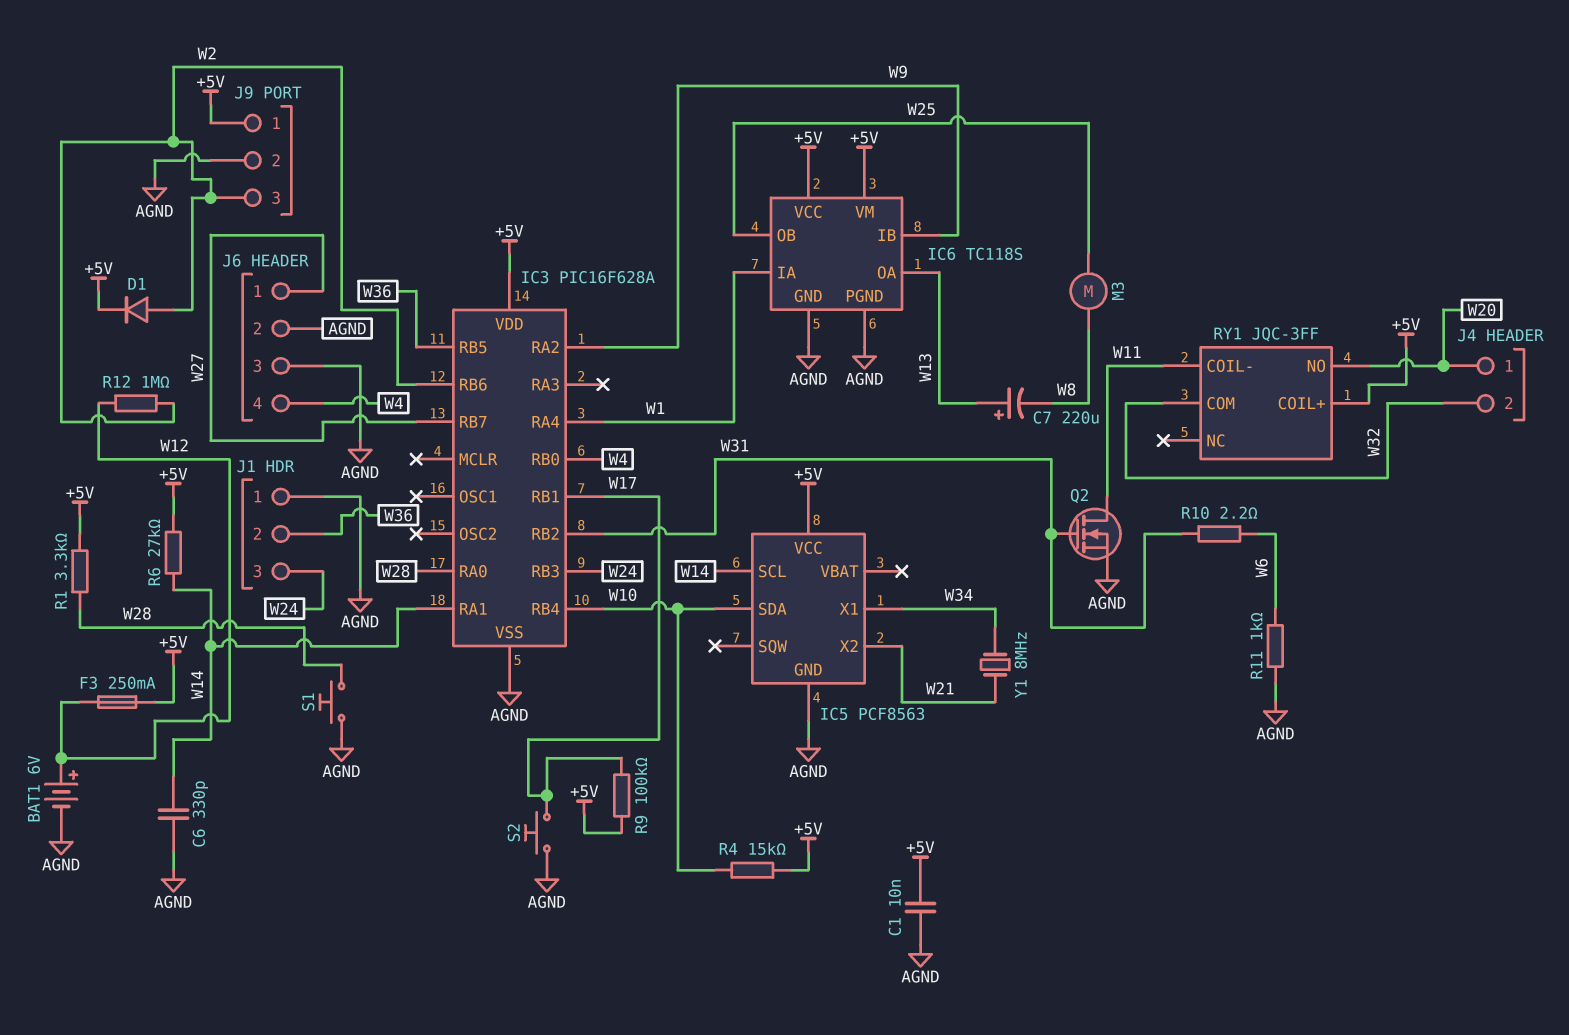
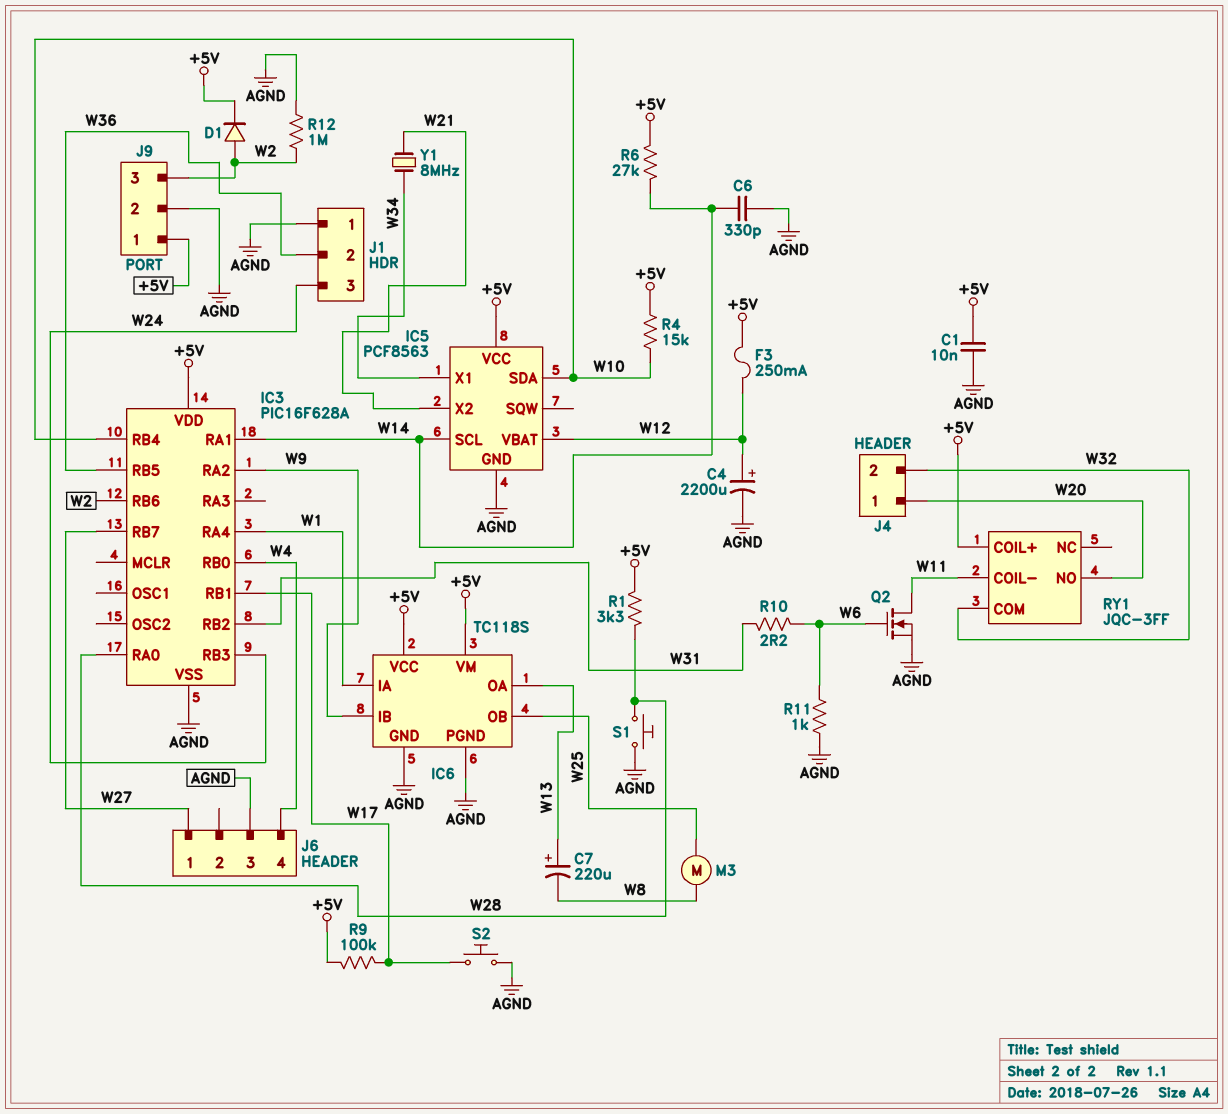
BAT1: 6V (plus W12, minus AGND) -> none
C4: none -> 2200uF (plus W12, minus AGND)
IC5 pin VBAT: none -> W12
J6 pin 2: AGND -> none
Q2: NMOS (G W31, D W11, S AGND) -> NMOS (G W6, D W11, S AGND)
R12: 1M (W2, W12) -> 1M (AGND, W2)

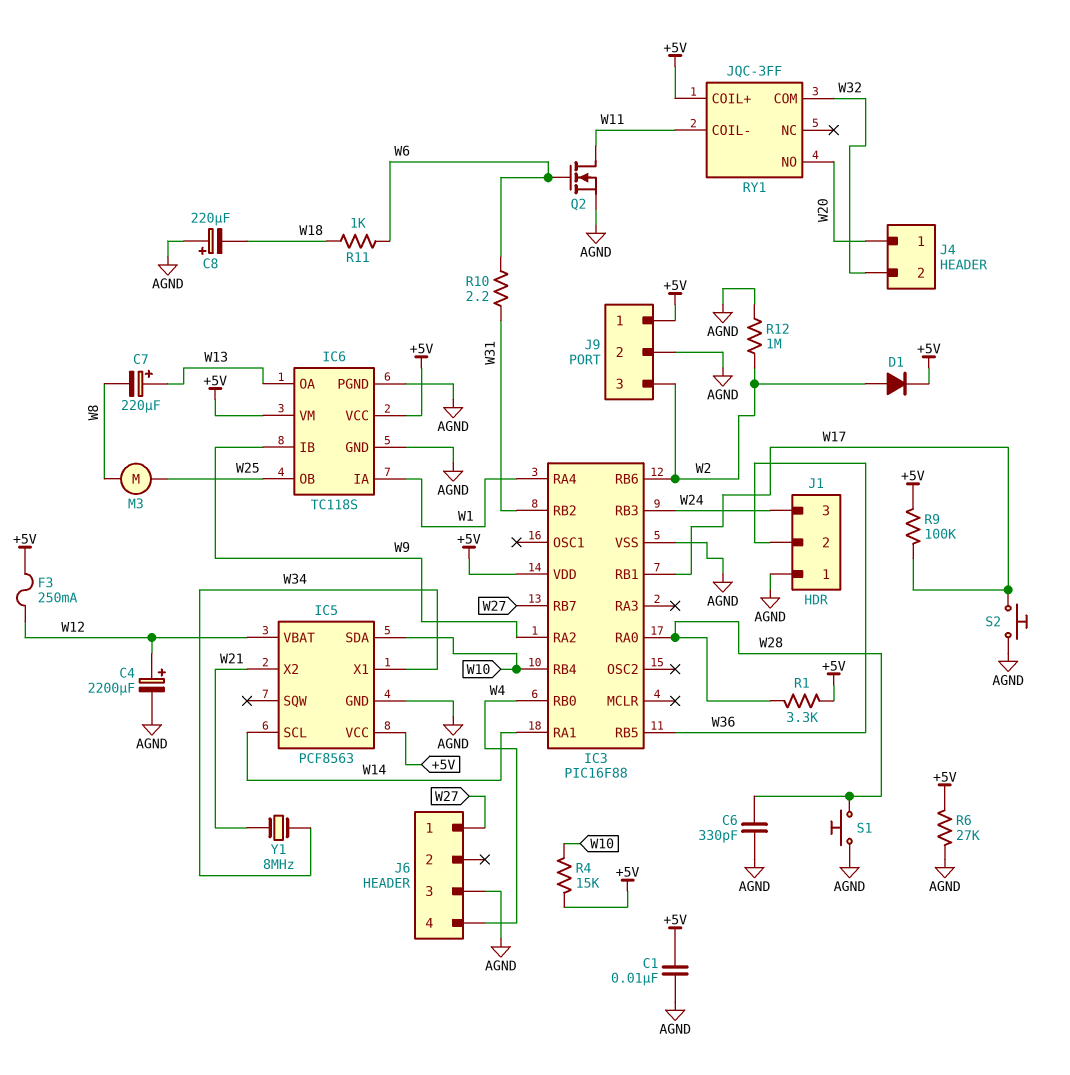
C6: 330pF (AGND, W14) -> 330pF (AGND, W28)
C8: none -> 220uF (plus AGND, minus W18)
IC3: PIC16F628A -> PIC16F88
R6: 27k (+5V, W14) -> 27k (+5V, AGND)
R11: 1k (AGND, W6) -> 1k (W6, W18)

